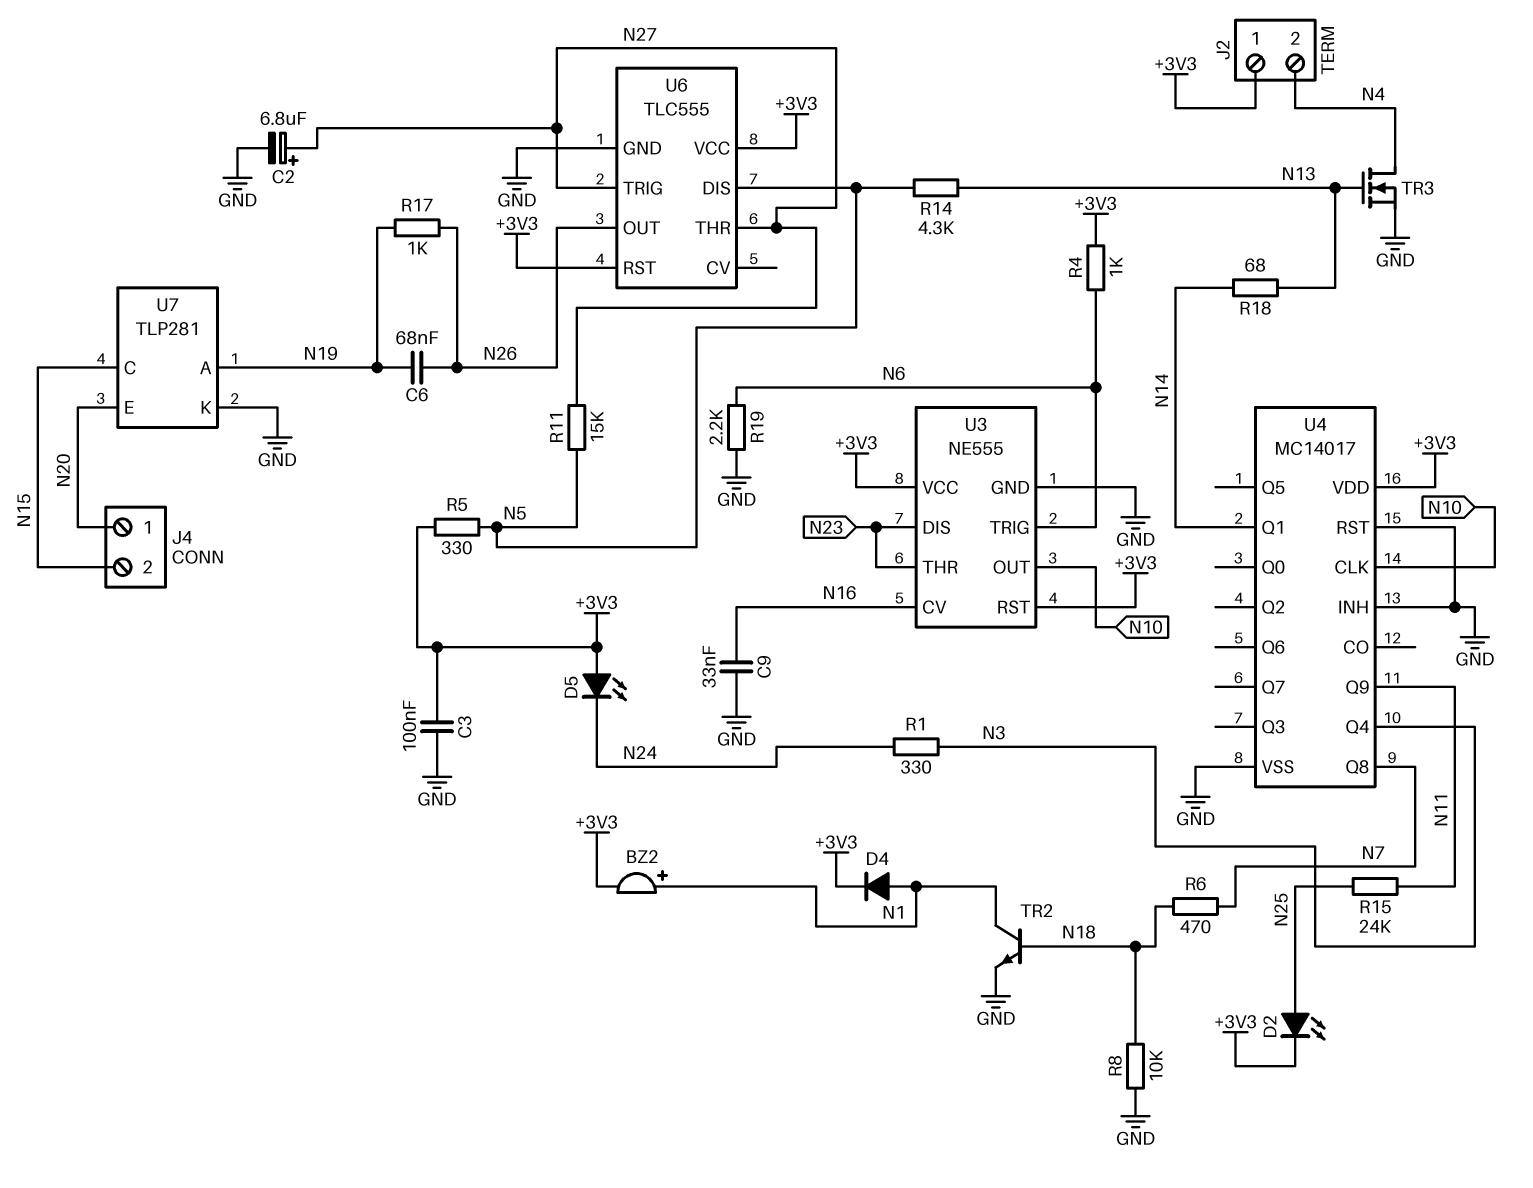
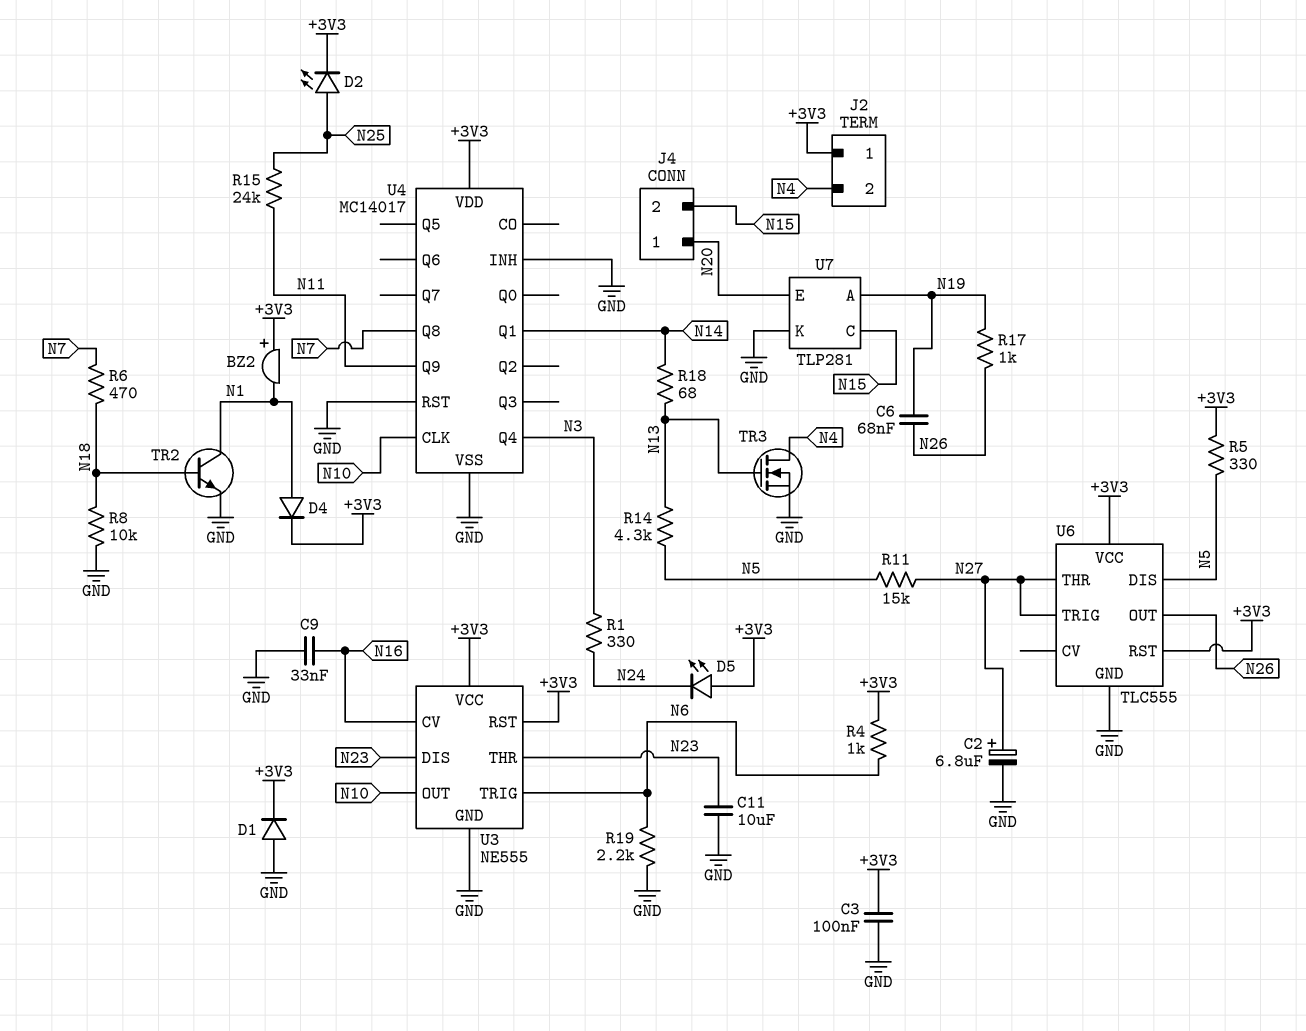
BZ2: buzzer (plus N1, minus +3V3) -> buzzer (plus +3V3, minus N1)
C11: none -> 10uF (GND, N23)
D1: none -> diode (A GND, K +3V3)

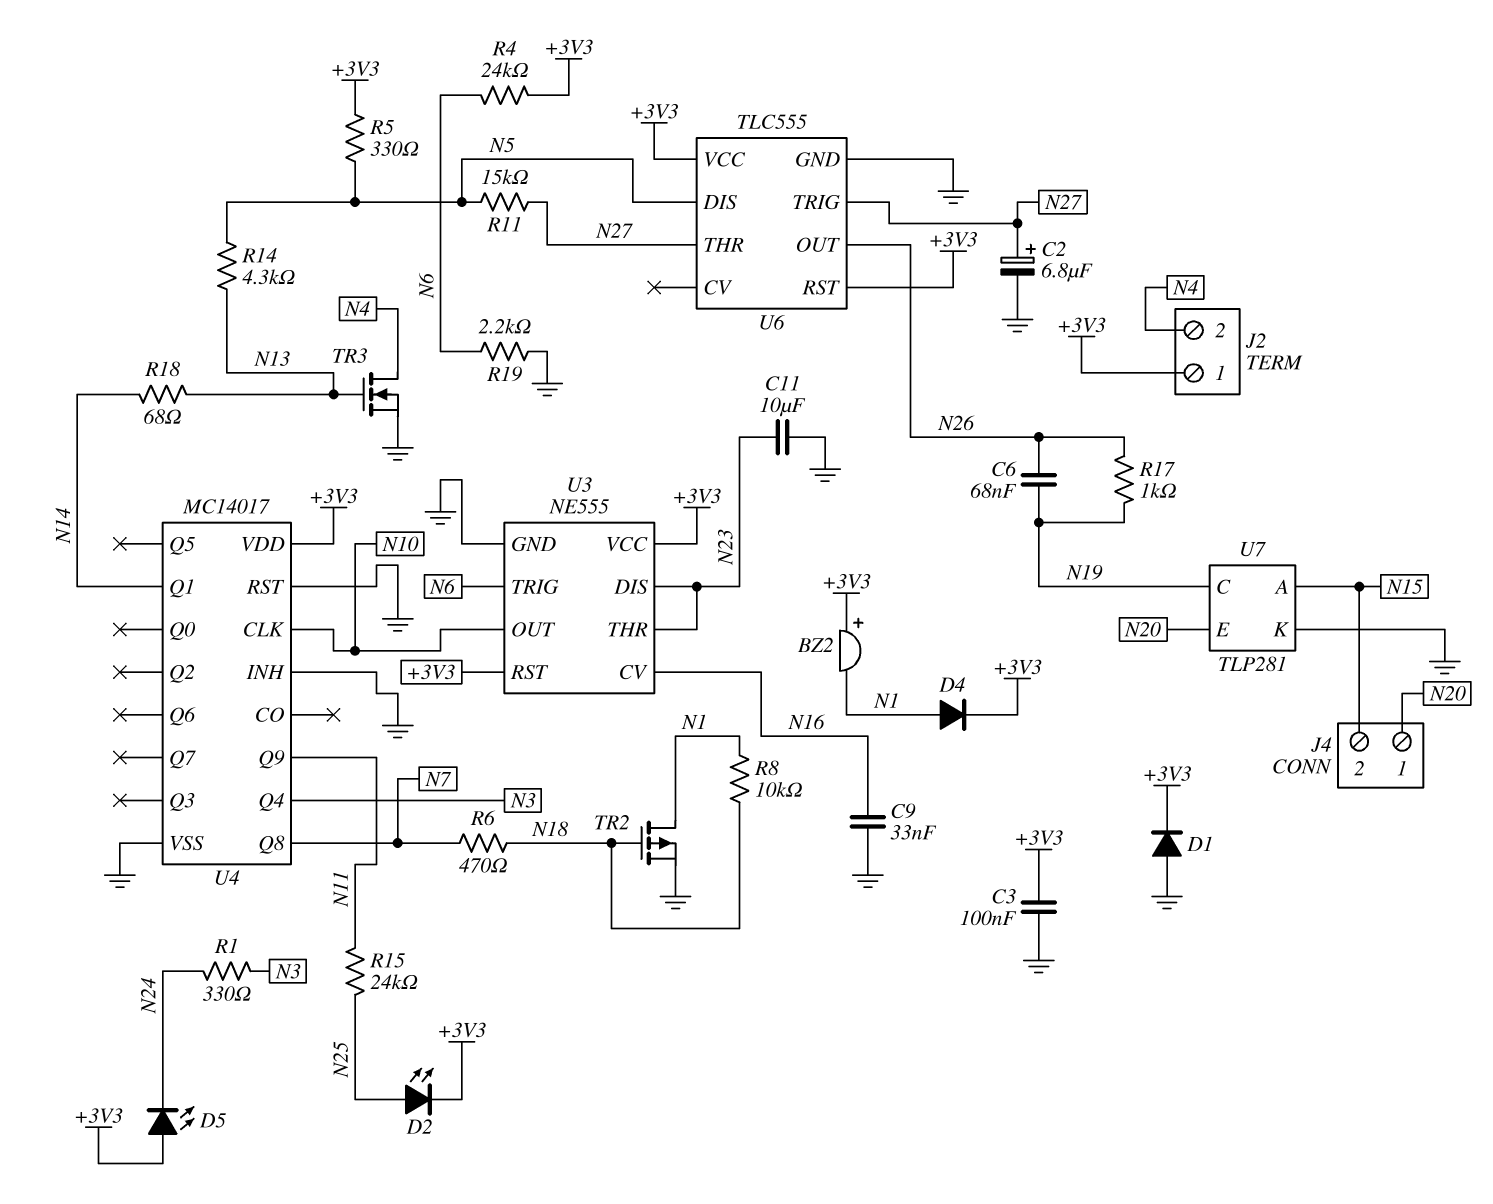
R4: 1k (+3V3, N6) -> 24k (+3V3, N6)
R8: 10k (GND, N18) -> 10k (N1, N18)
TR2: NPN (B N18, C N1, E GND) -> PMOS (G N18, D N1, S GND)
U7 pin A: N19 -> N15
U7 pin C: N15 -> N19

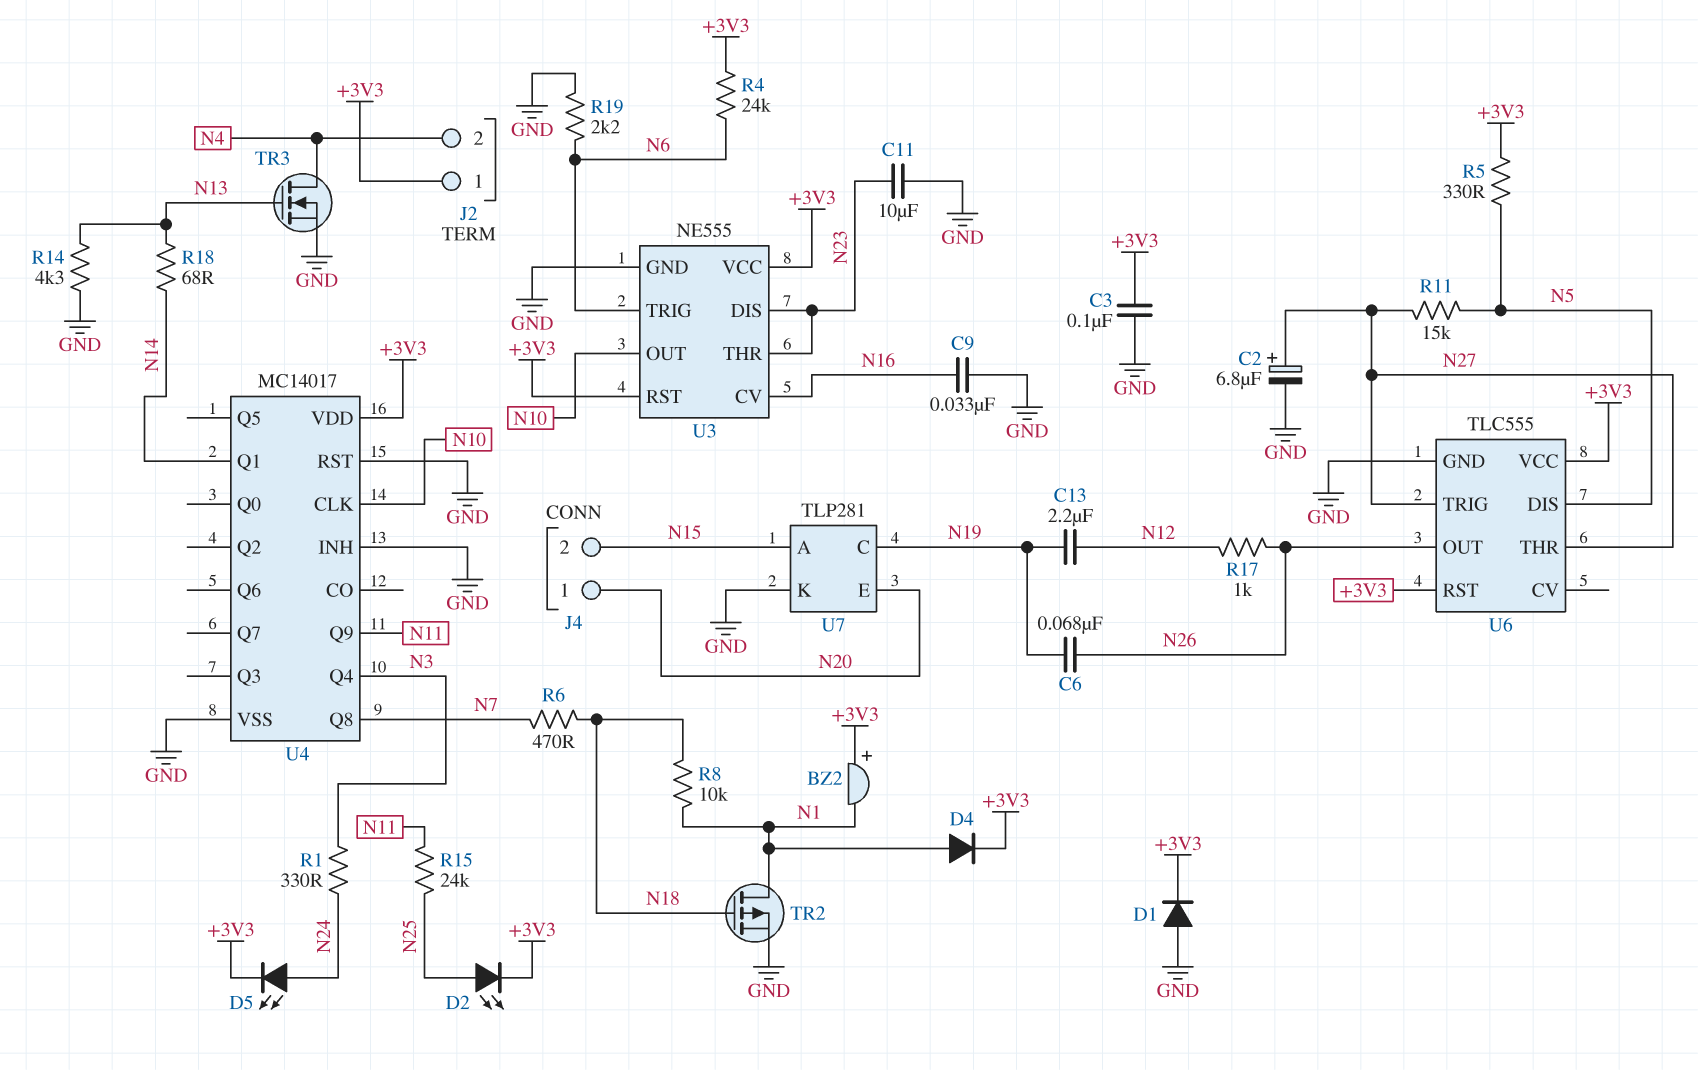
C13: none -> 2.2uF (N12, N19)
D5: LED (A +3V3, K N24) -> LED (A N24, K +3V3)
R14: 4.3k (N5, N13) -> 4.3k (GND, N13)
R17: 1k (N19, N26) -> 1k (N12, N26)

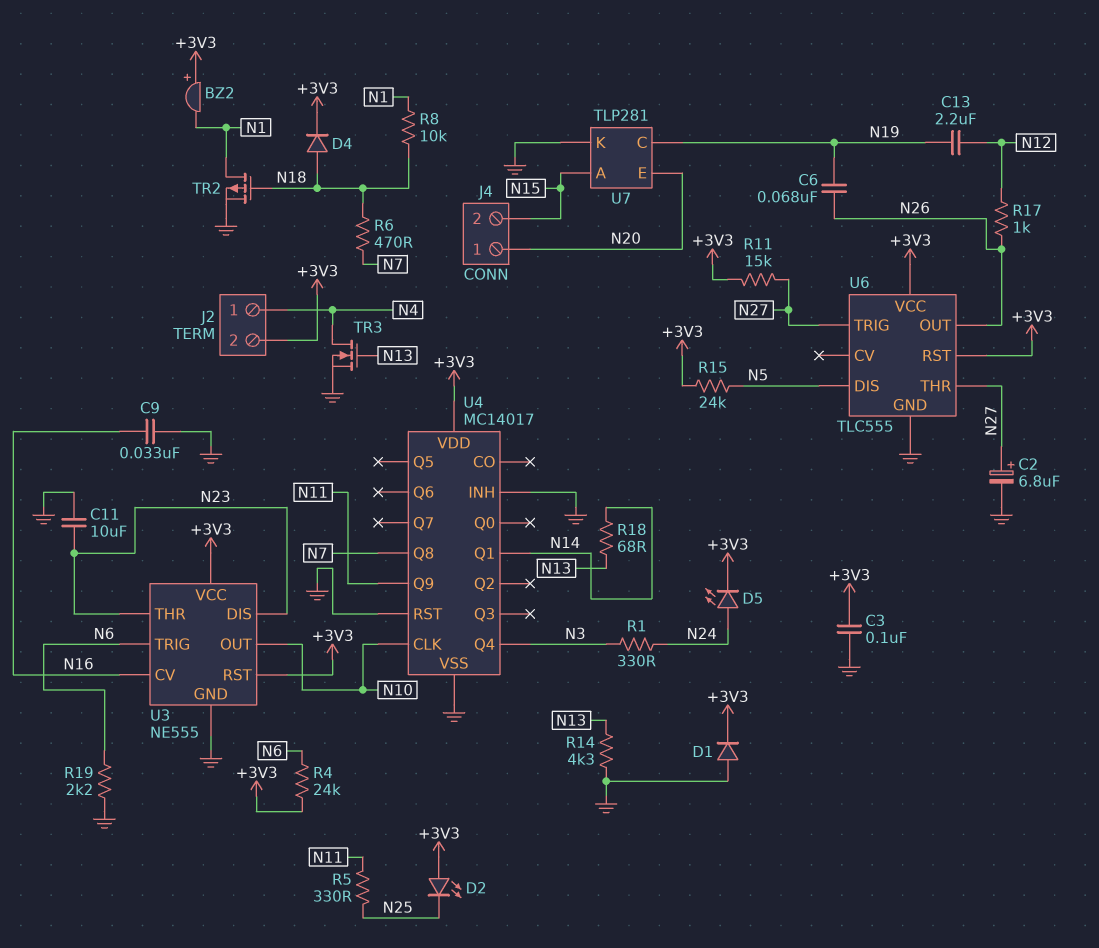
D2: LED (A N25, K +3V3) -> LED (A +3V3, K N25)
D4: diode (A N1, K +3V3) -> diode (A N18, K +3V3)
J2 pin 1: +3V3 -> N4
J2 pin 2: N4 -> +3V3
R5: 330 (+3V3, N5) -> 330 (N11, N25)
R11: 15k (N5, N27) -> 15k (+3V3, N27)
R15: 24k (N11, N25) -> 24k (+3V3, N5)

